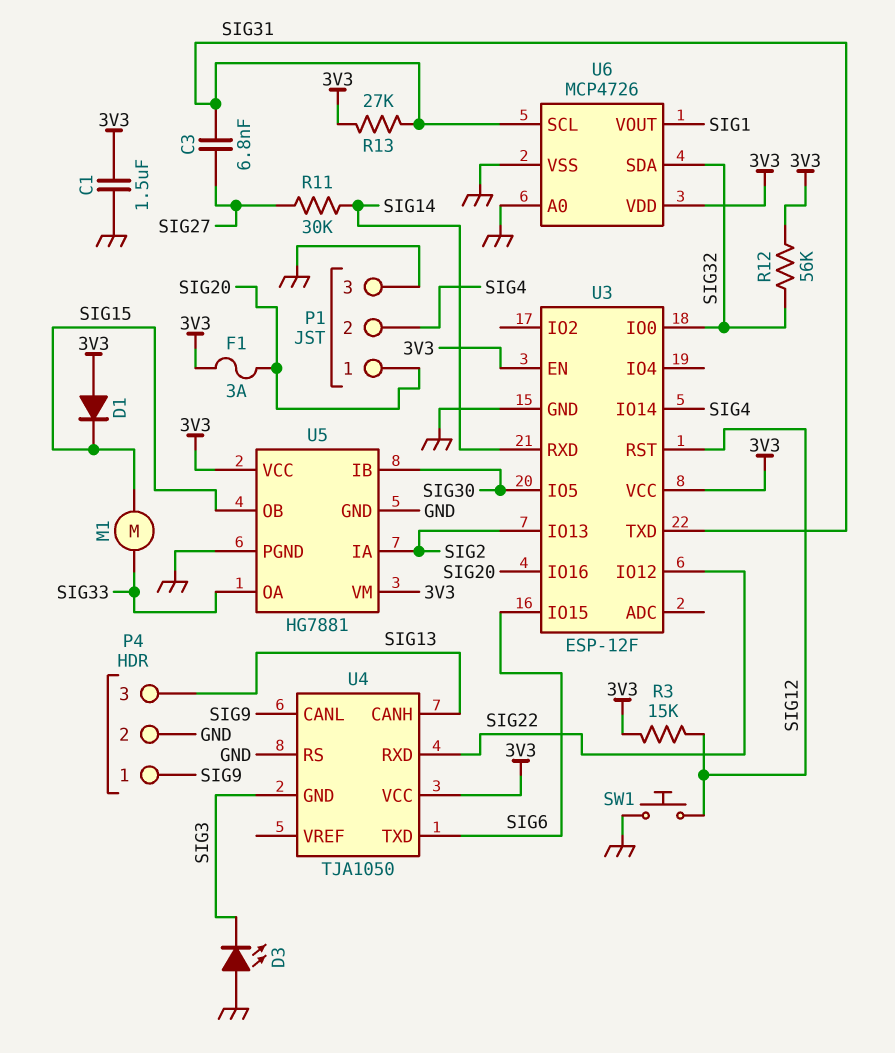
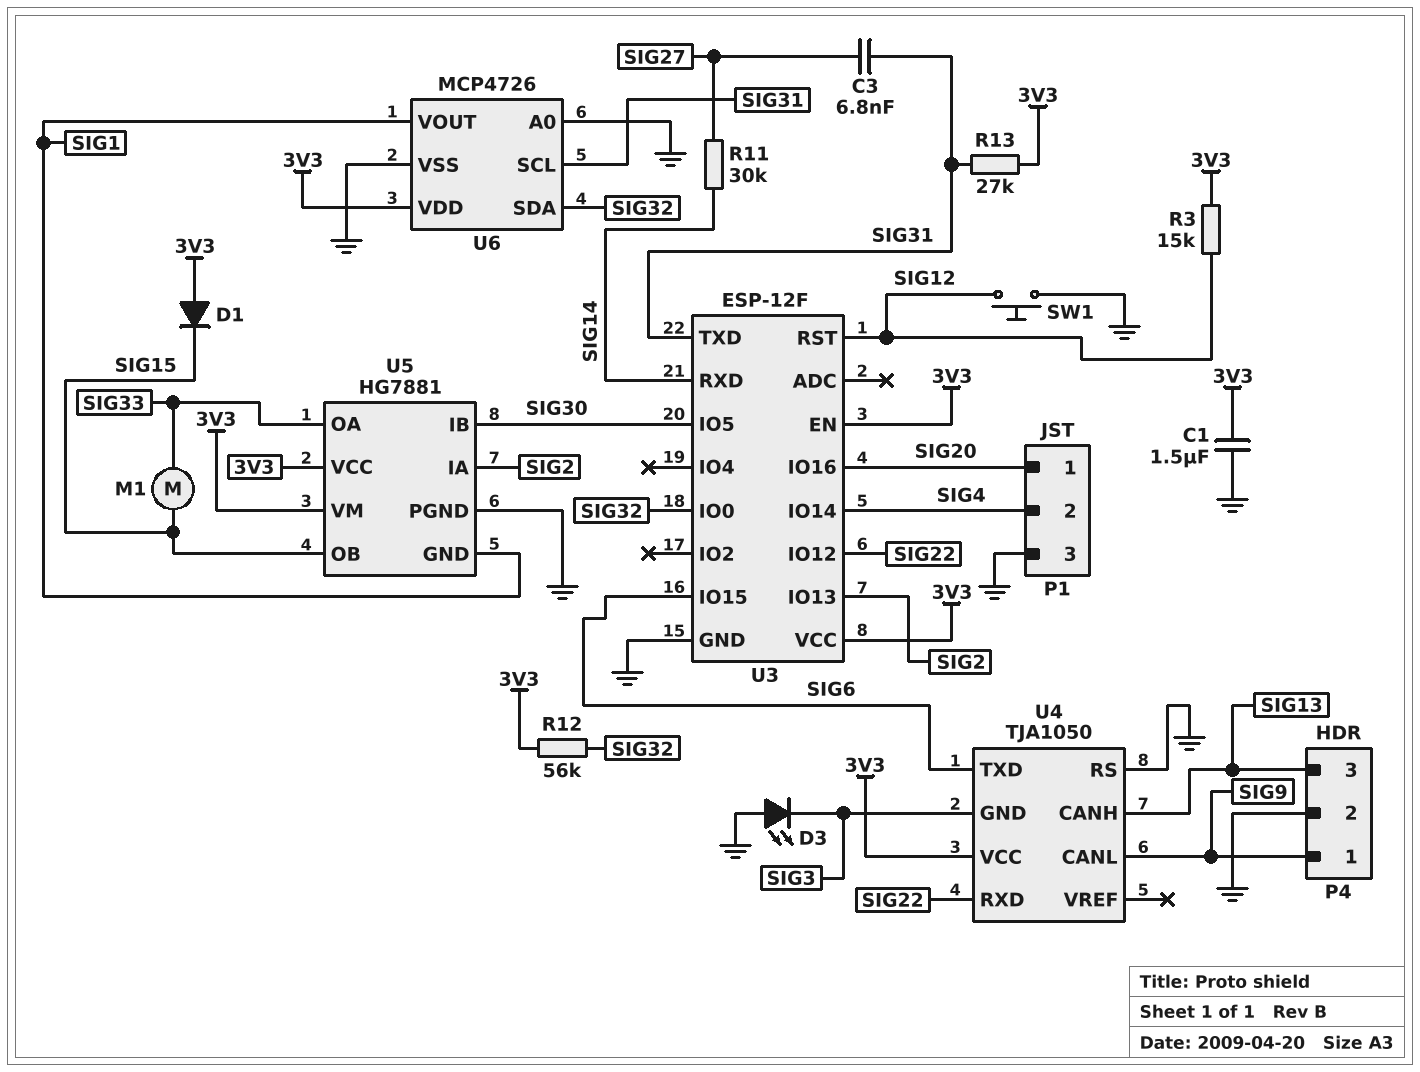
F1: 3A (3V3, SIG20) -> none
U5 pin GND: GND -> SIG1

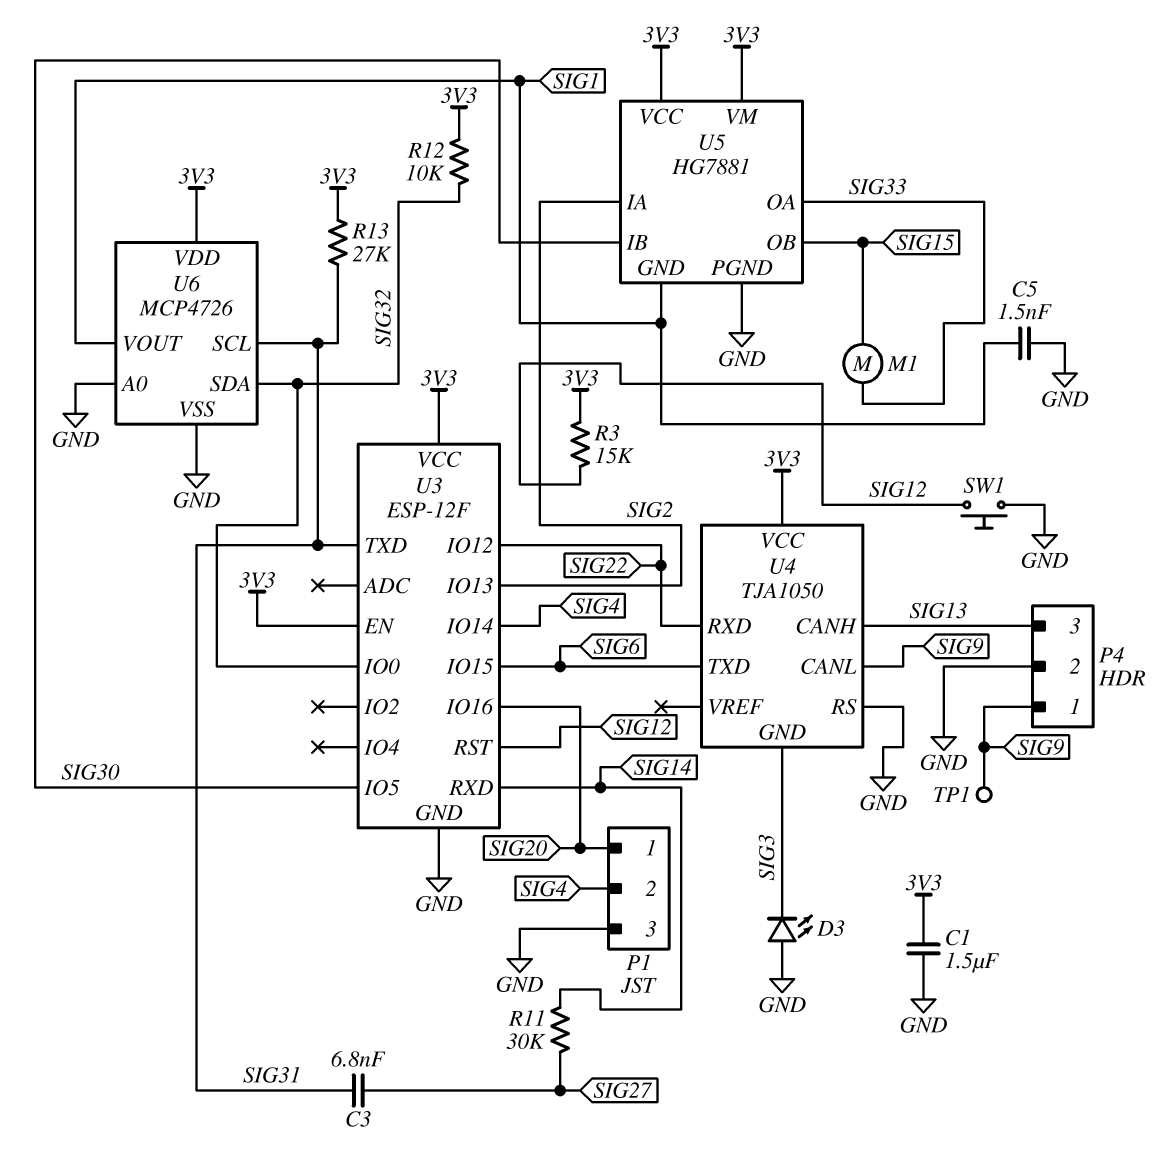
C5: none -> 1.5nF (GND, SIG1)
D1: diode (A 3V3, K SIG15) -> none
R12: 56k (3V3, SIG32) -> 10k (3V3, SIG32)
TP1: none -> test point (SIG9)

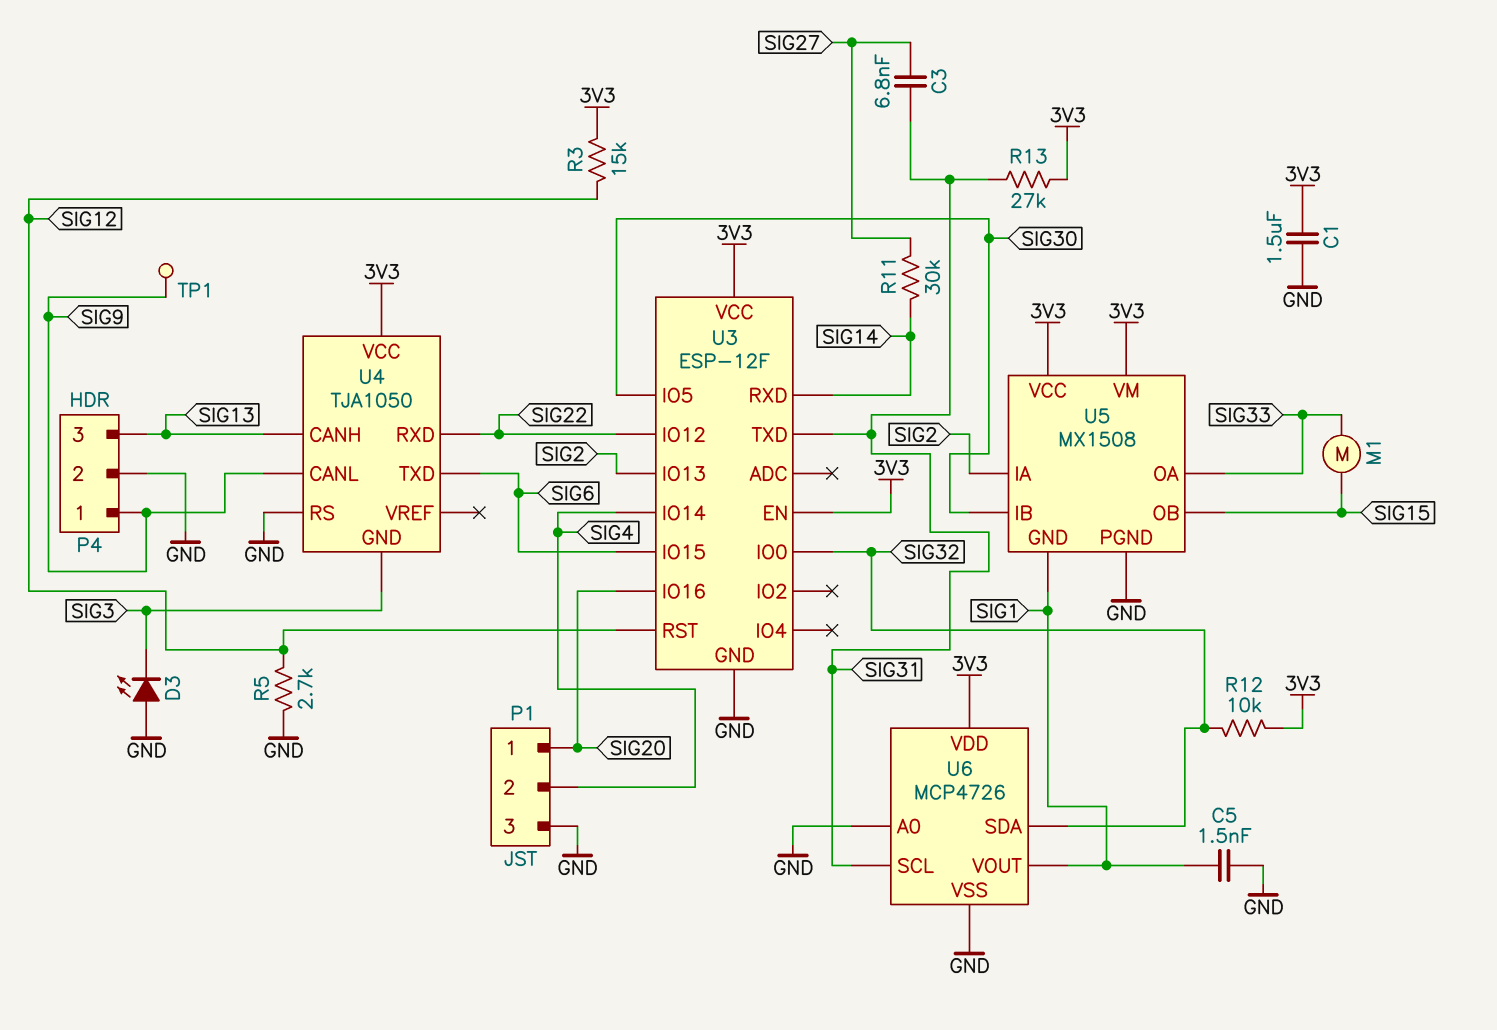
R5: none -> 2.7k (GND, SIG12)
SW1: button (GND, SIG12) -> none
U5: HG7881 -> MX1508

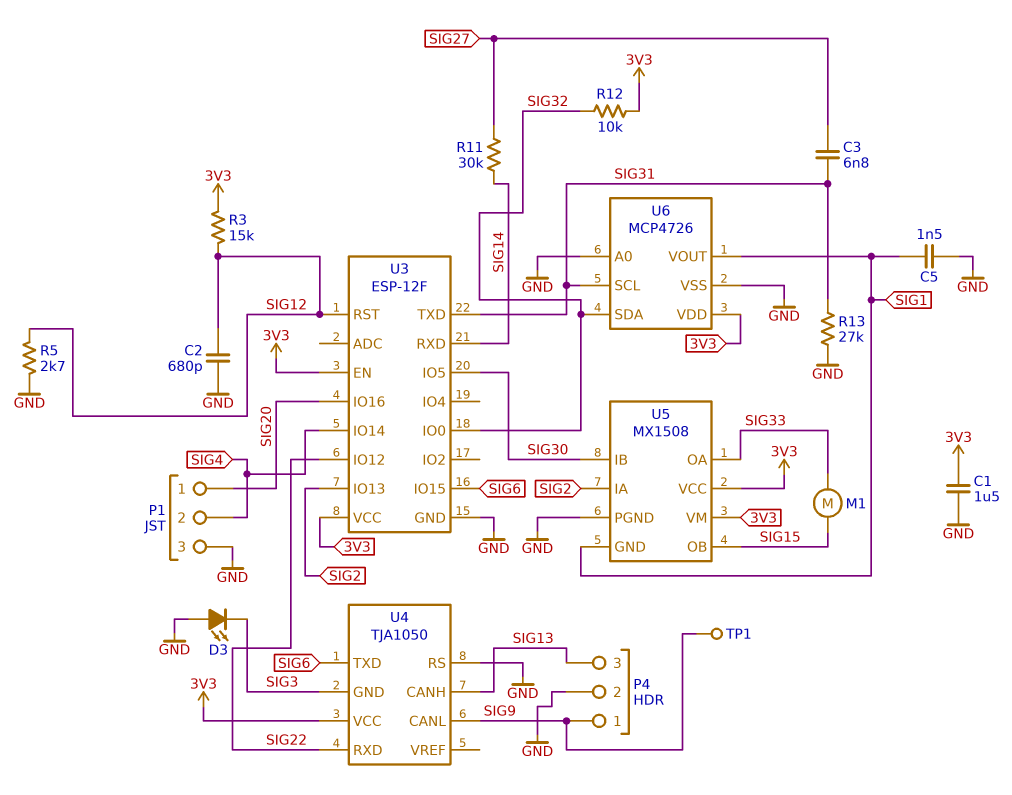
C2: none -> 680pF (GND, SIG12)
R13: 27k (3V3, SIG31) -> 27k (GND, SIG31)

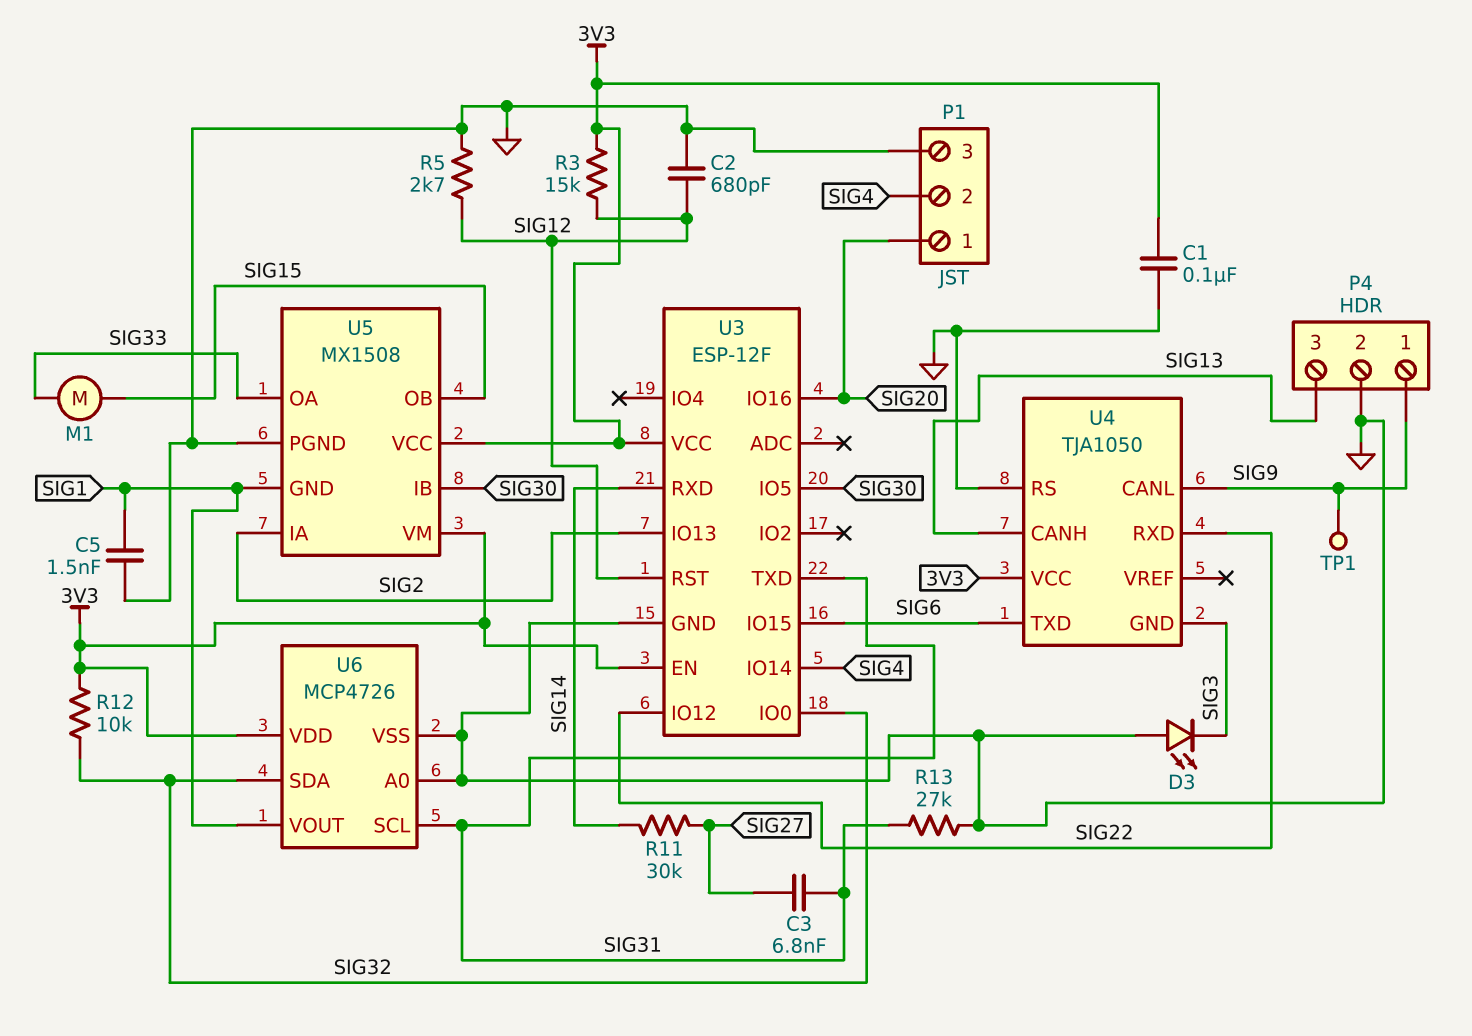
C1: 1.5uF (3V3, GND) -> 100nF (3V3, GND)

